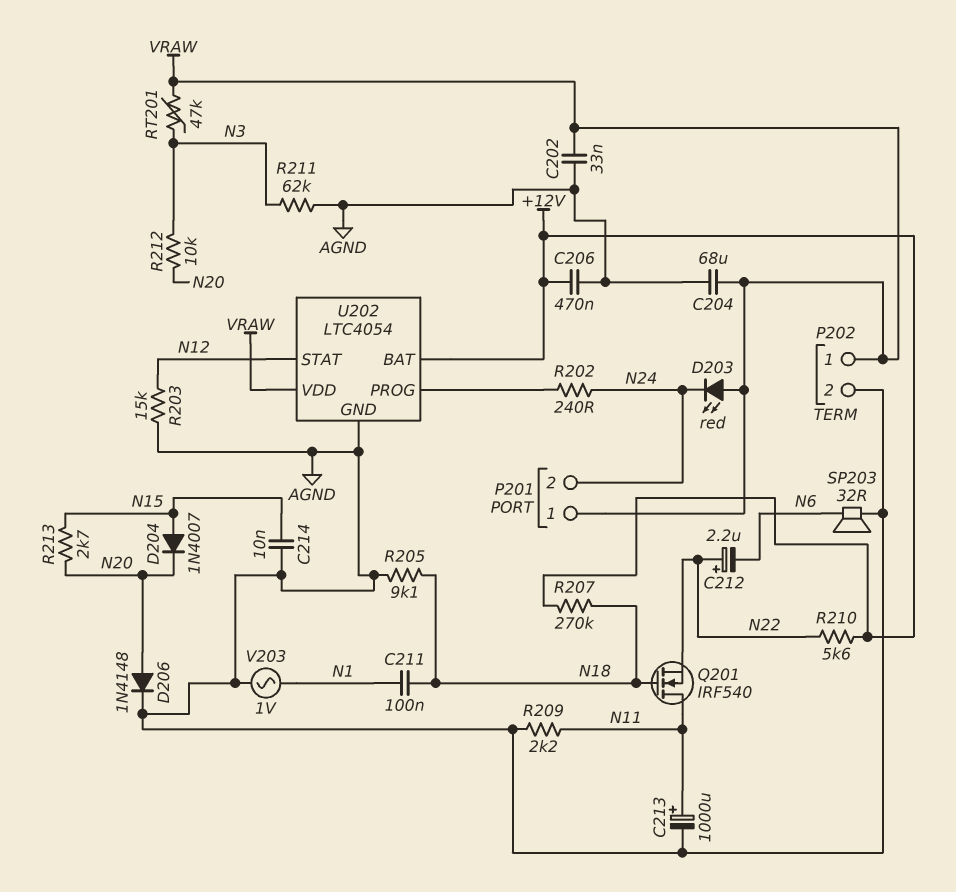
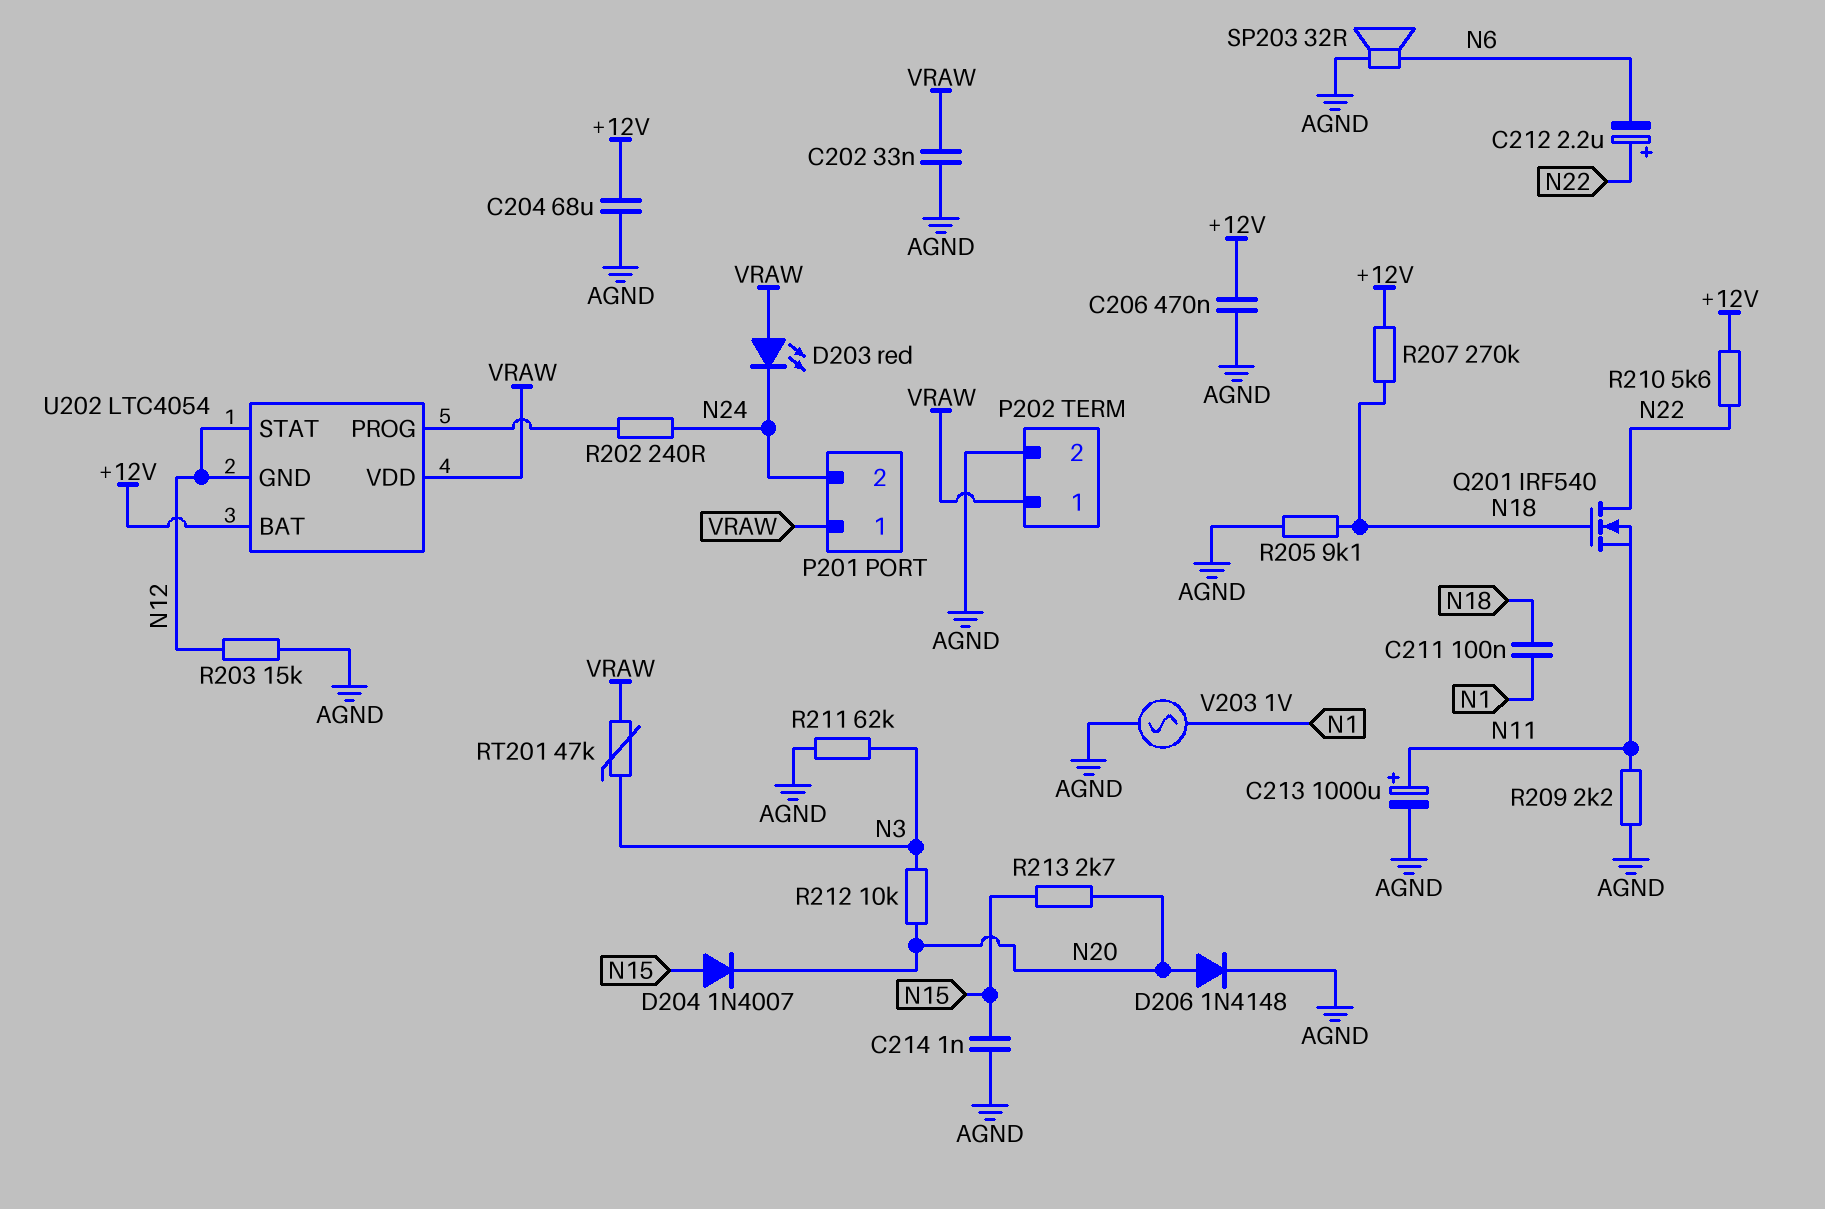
C204: 68uF (AGND, VRAW) -> 68uF (+12V, AGND)
C214: 10nF (AGND, N15) -> 1nF (AGND, N15)
Q201: NMOS IRF540 (G N18, D N11, S N22) -> NMOS IRF540 (G N18, D N22, S N11)
U202 pin GND: AGND -> N12

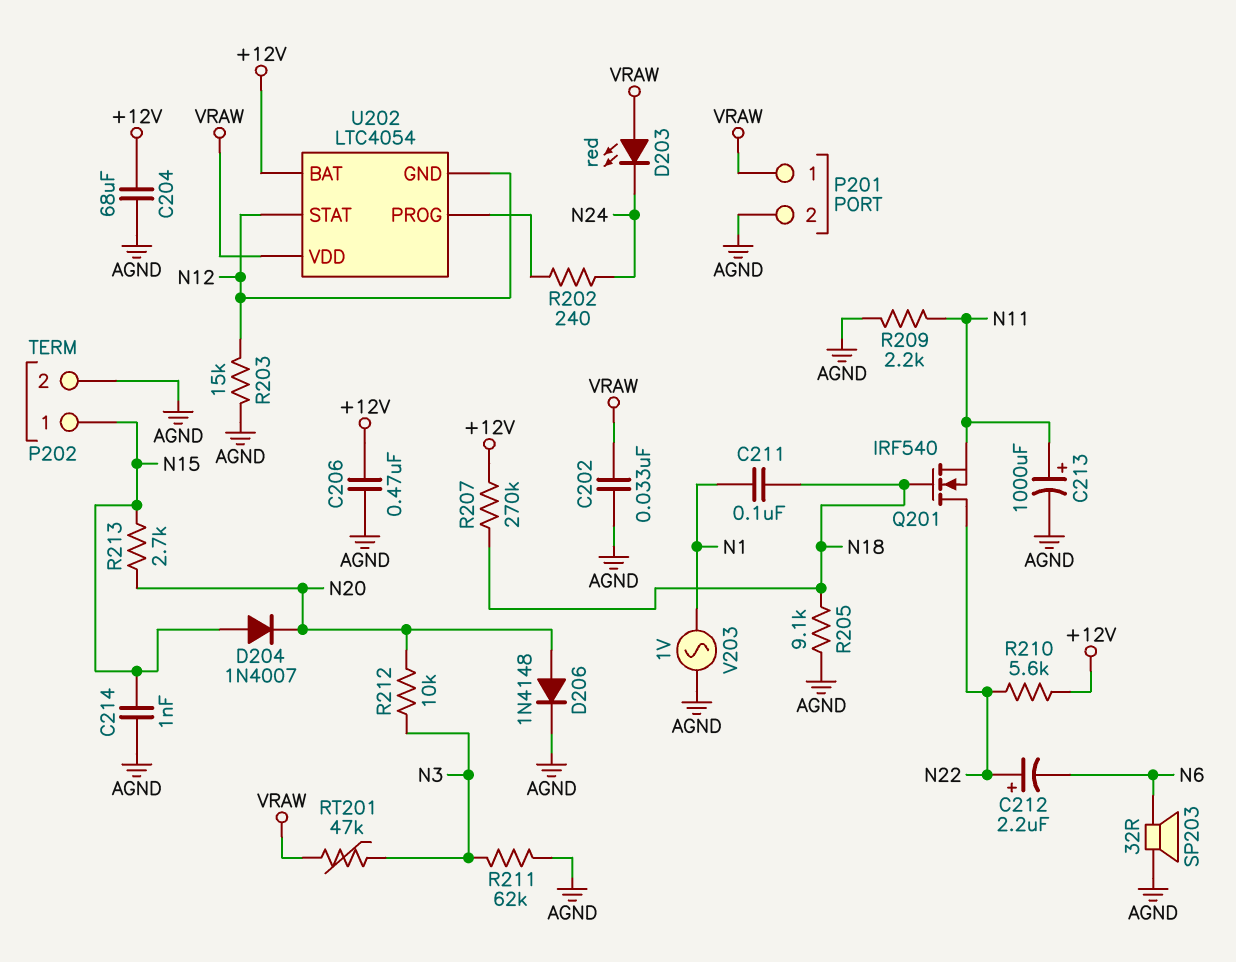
P201 pin 2: N24 -> AGND
P202 pin 1: VRAW -> N15

